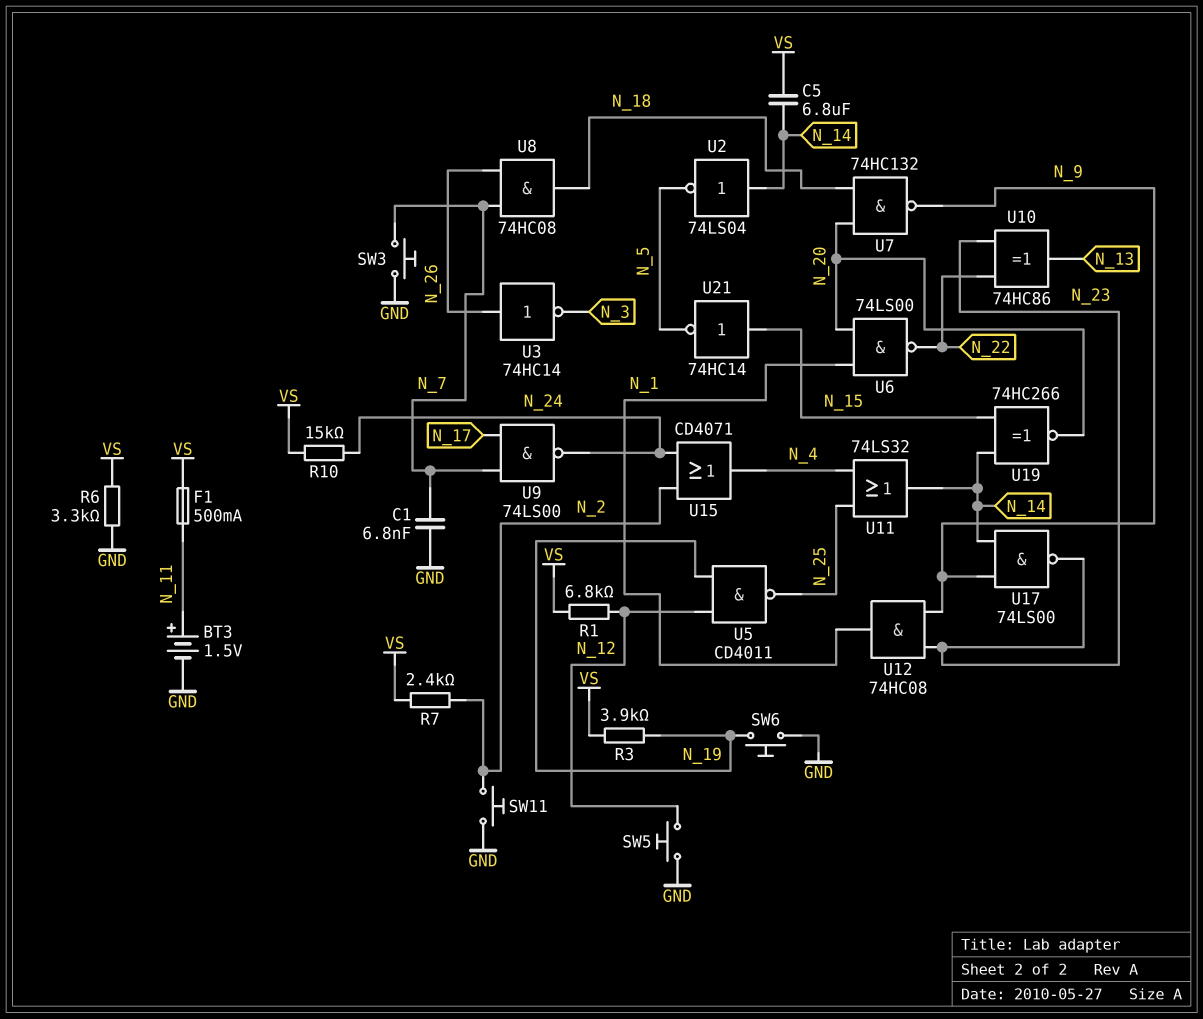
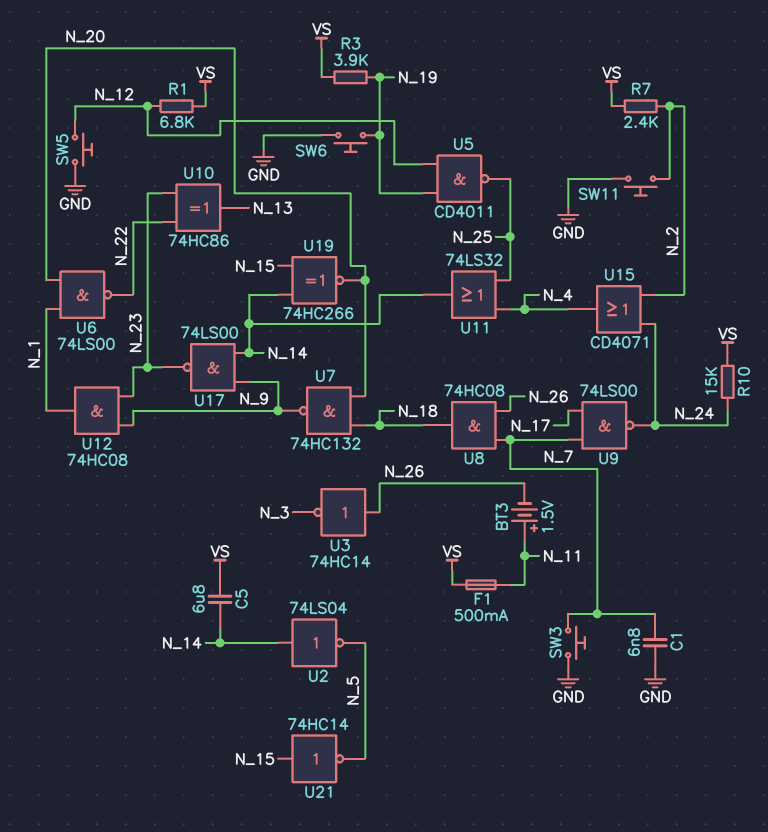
BT3: 1.5V (plus N_11, minus GND) -> 1.5V (plus N_11, minus N_26)
R6: 3.3k (GND, VS) -> none

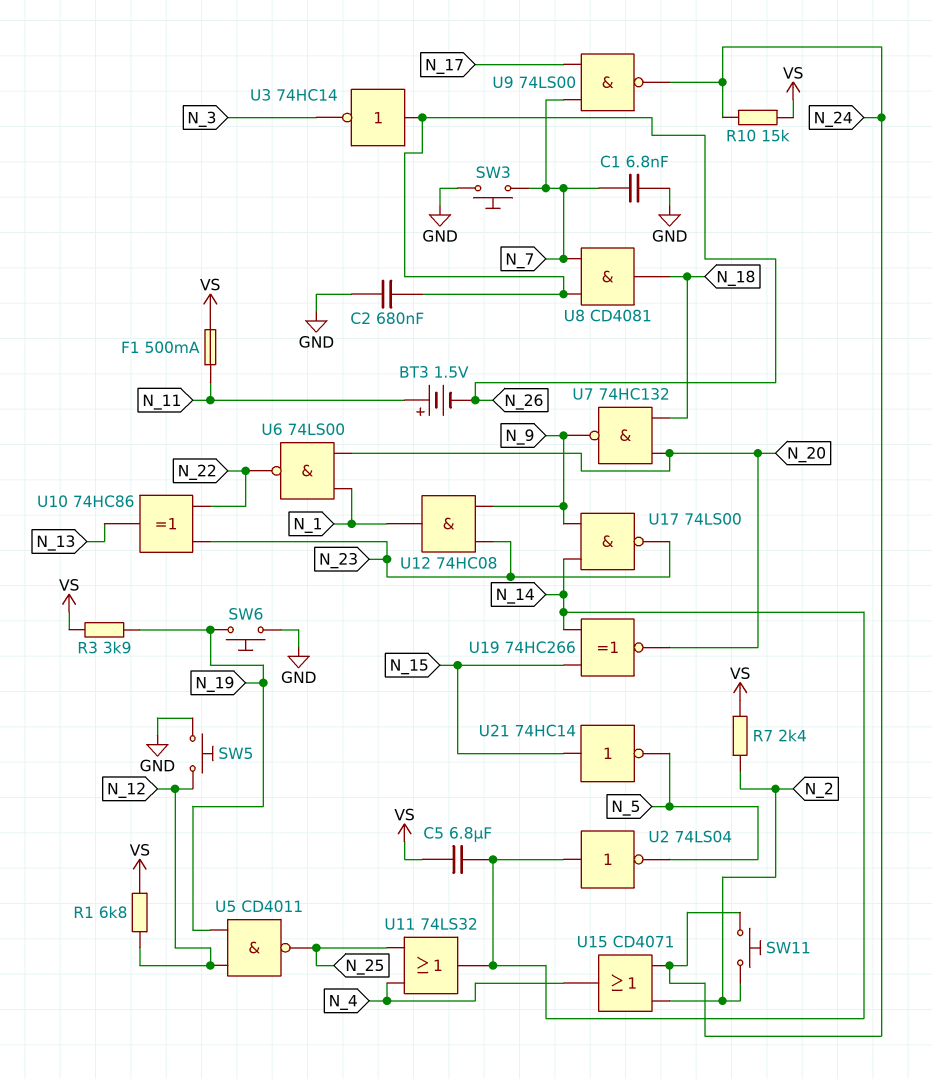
C2: none -> 680nF (GND, N_26)
SW11: button (GND, N_2) -> button (N_2, N_24)
U8: AND 74HC08 (in N_7, in N_26, out N_18) -> AND CD4081 (in N_7, in N_26, out N_18)

